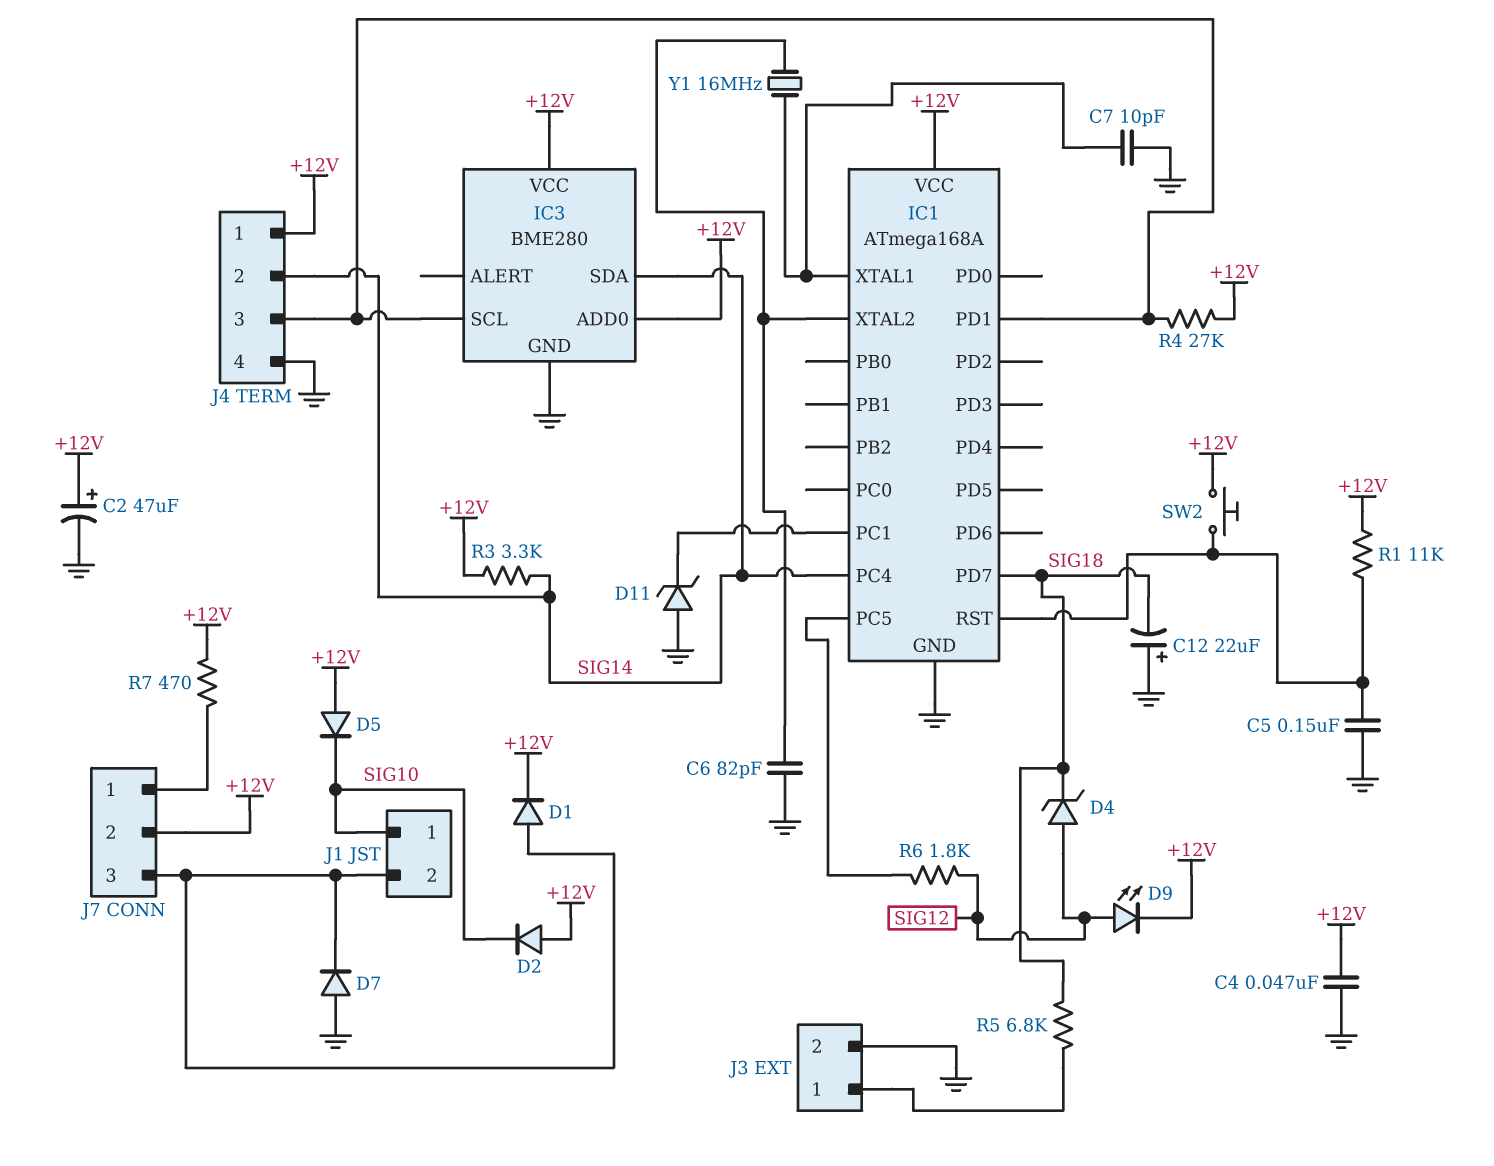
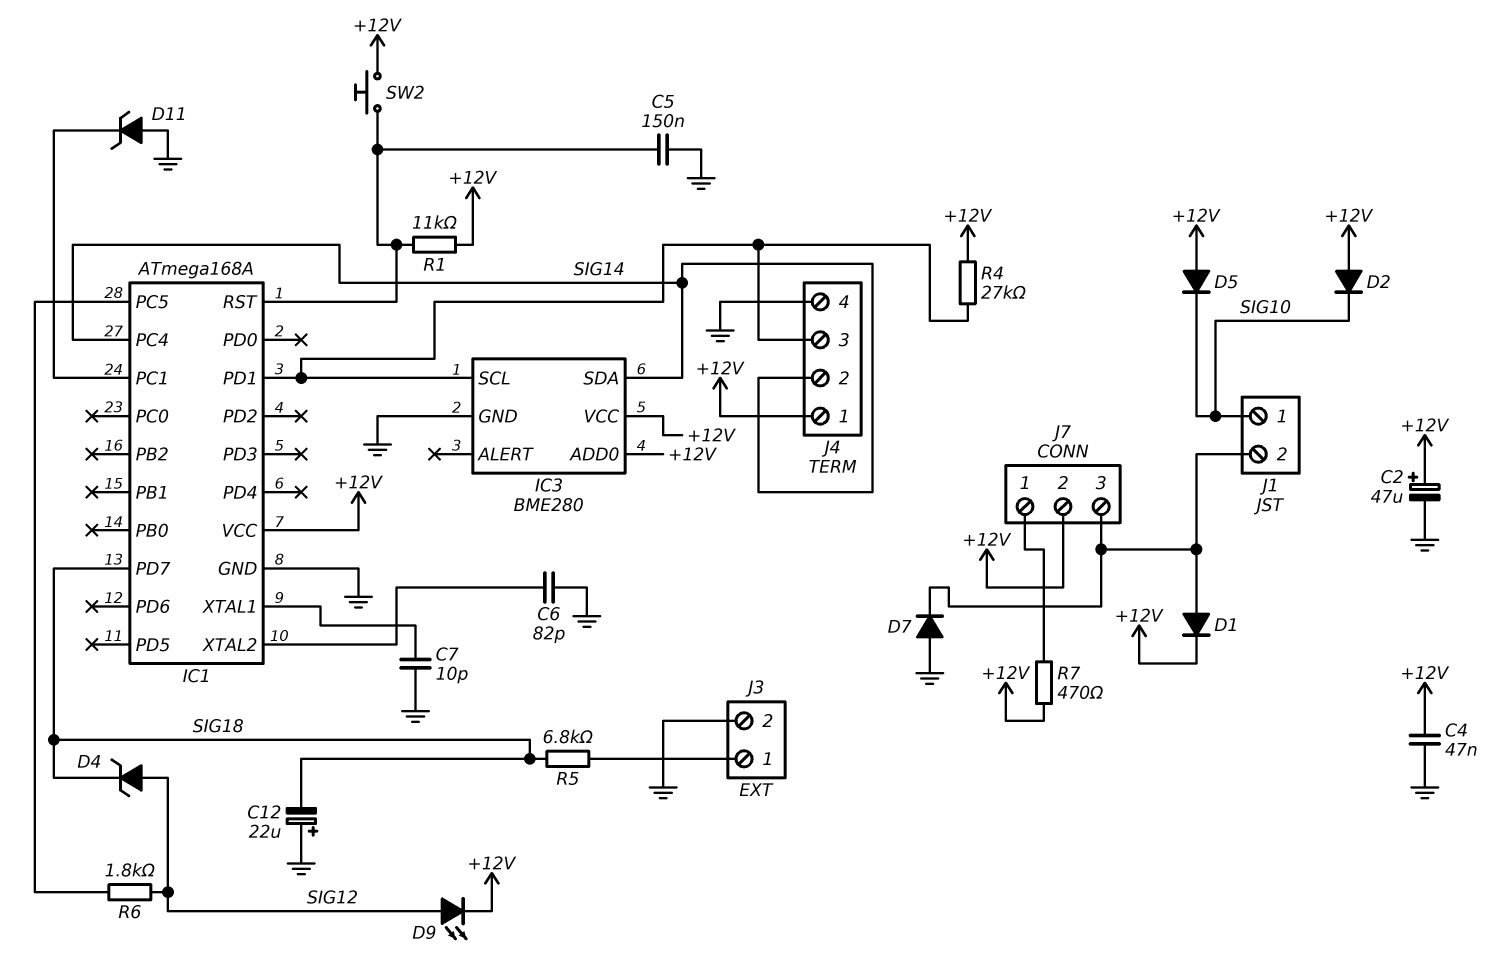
R3: 3.3k (+12V, SIG14) -> none
Y1: 16MHz (IC1/XTAL1, IC1/XTAL2) -> none

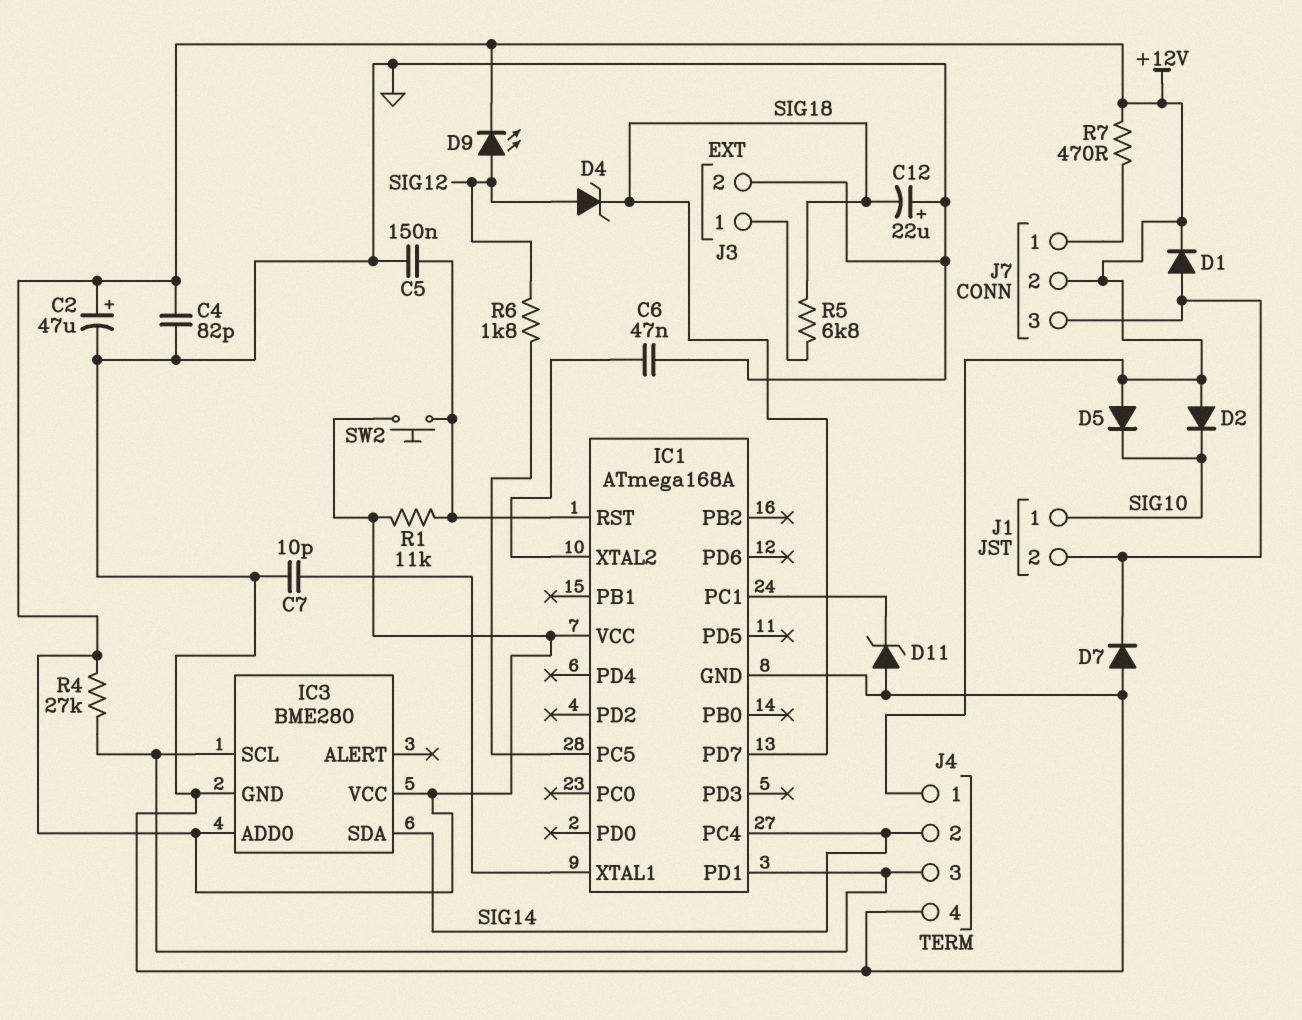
C4: 47nF (+12V, GND) -> 82pF (+12V, GND)
C6: 82pF (GND, IC1/XTAL2) -> 47nF (GND, IC1/XTAL2)

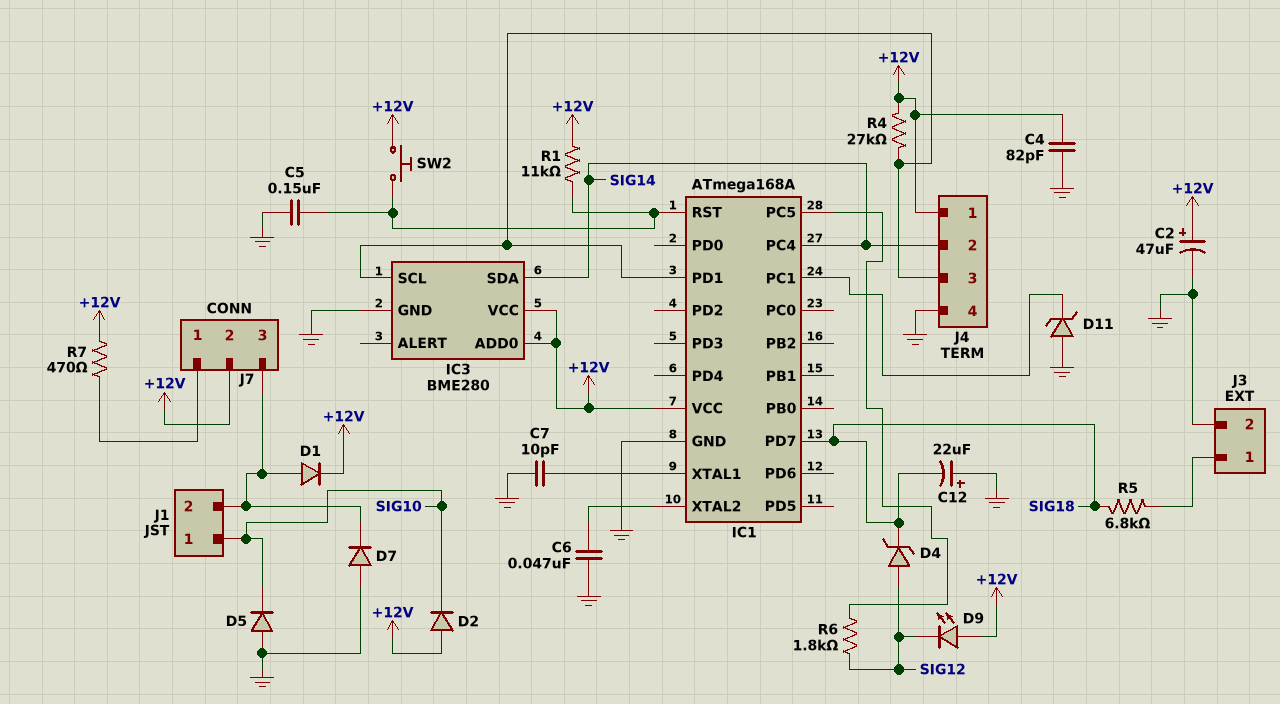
D5: diode (A +12V, K SIG10) -> diode (A GND, K SIG10)
D9: LED (A SIG12, K +12V) -> LED (A +12V, K SIG12)

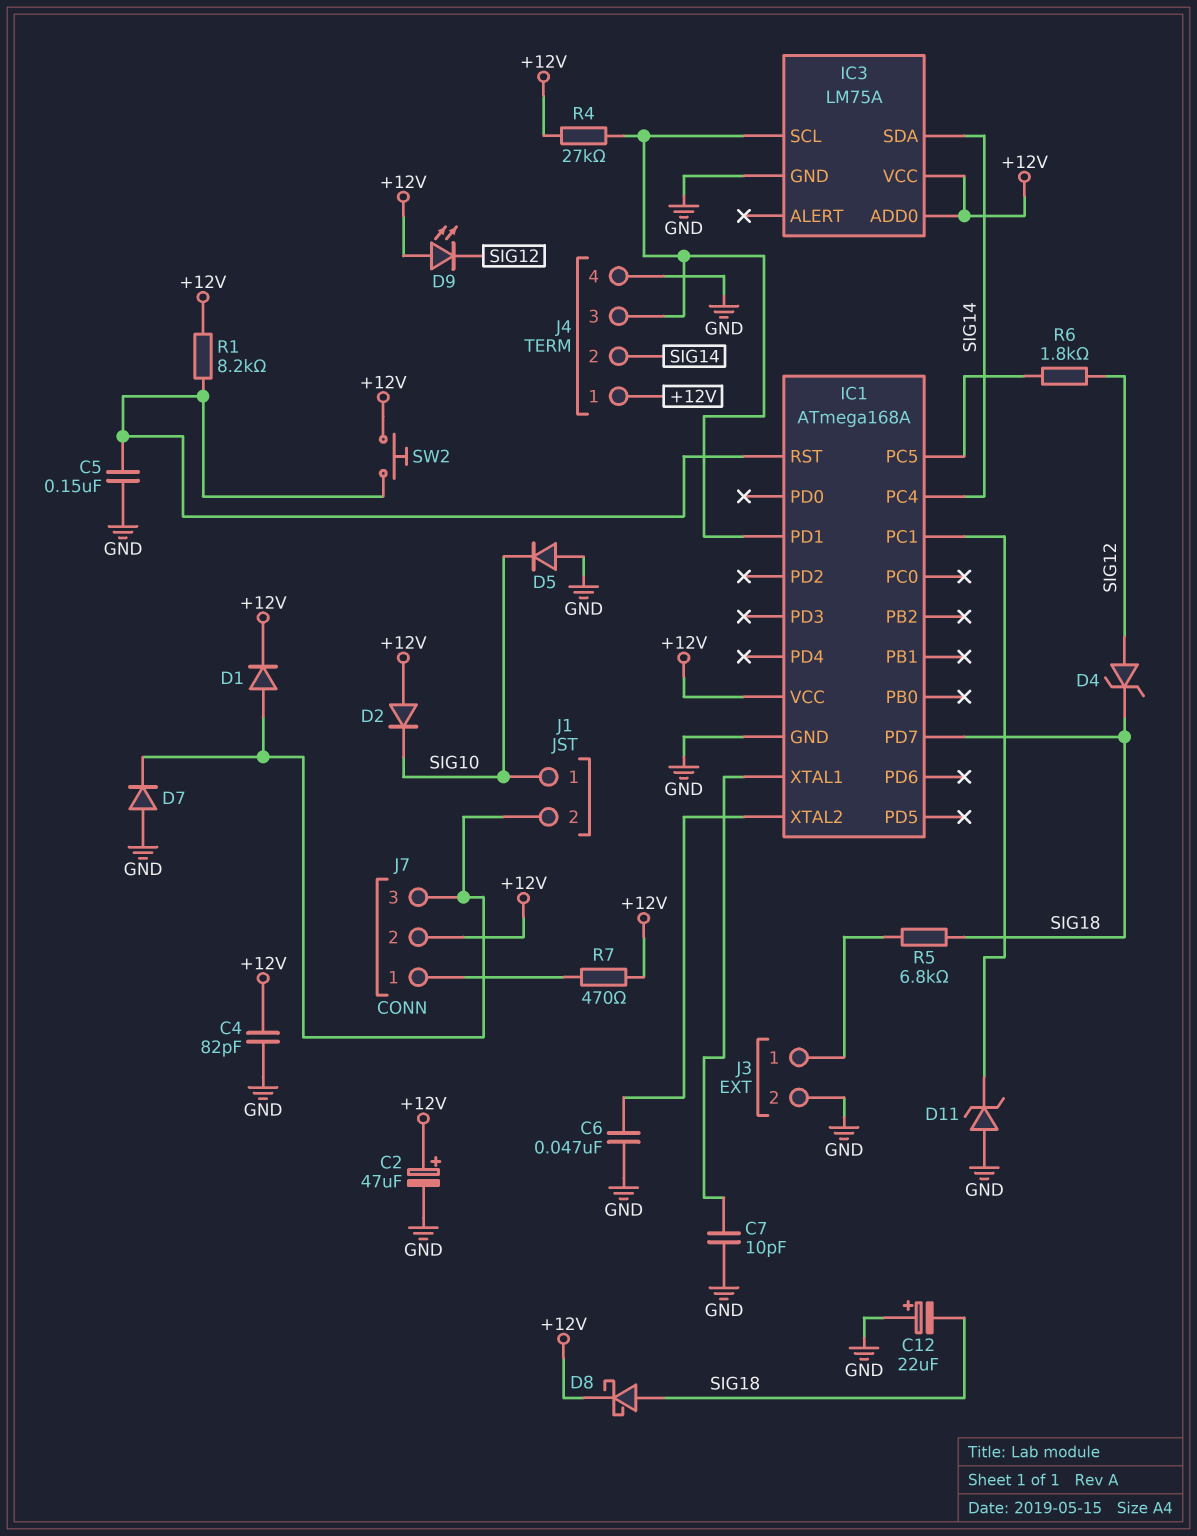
D8: none -> schottky (A SIG18, K +12V)
IC3: BME280 -> LM75A
R1: 11k (+12V, IC1/RST) -> 8.2k (+12V, IC1/RST)

